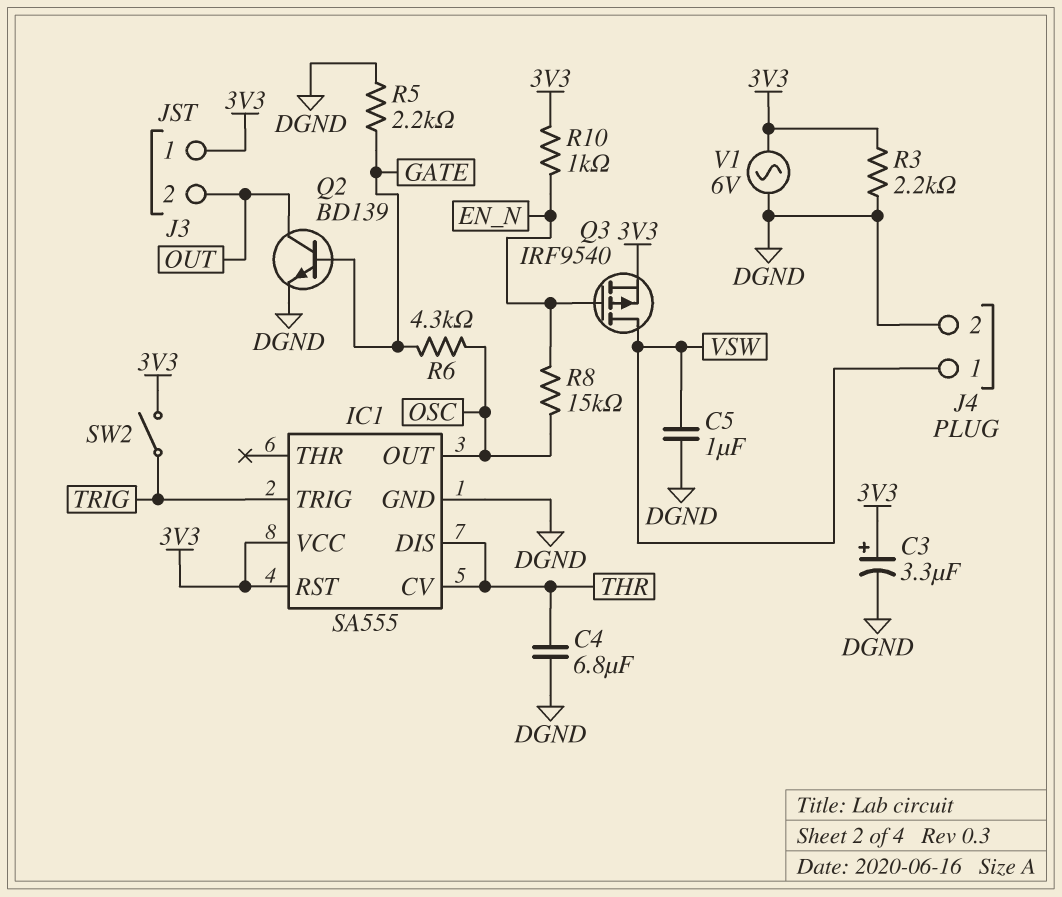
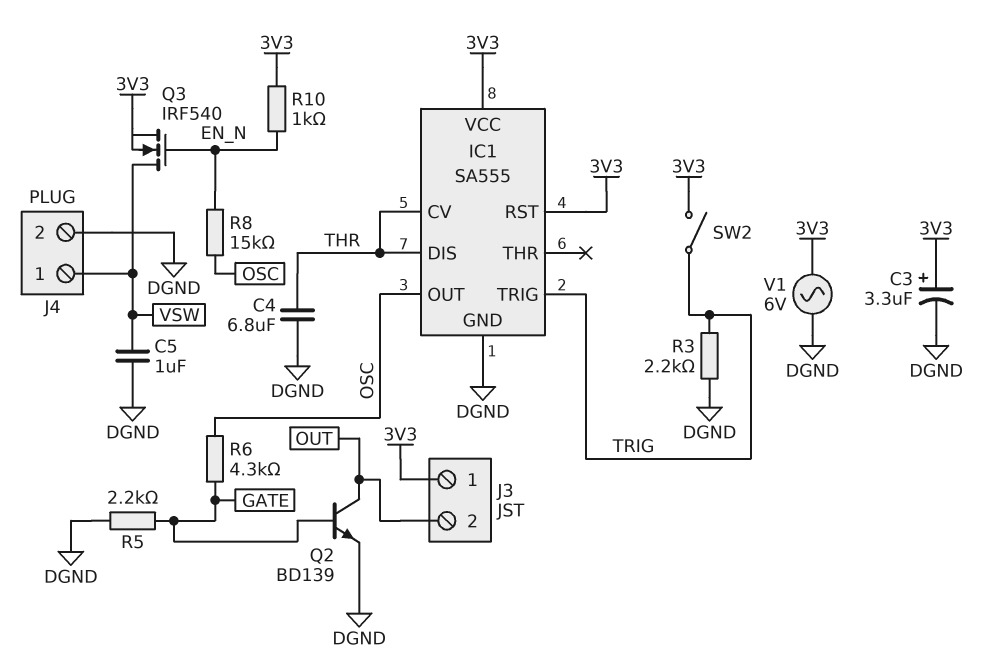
Q3: PMOS IRF9540 (G EN_N, D VSW, S 3V3) -> NMOS IRF540 (G EN_N, D VSW, S 3V3)
R3: 2.2k (3V3, DGND) -> 2.2k (DGND, TRIG)

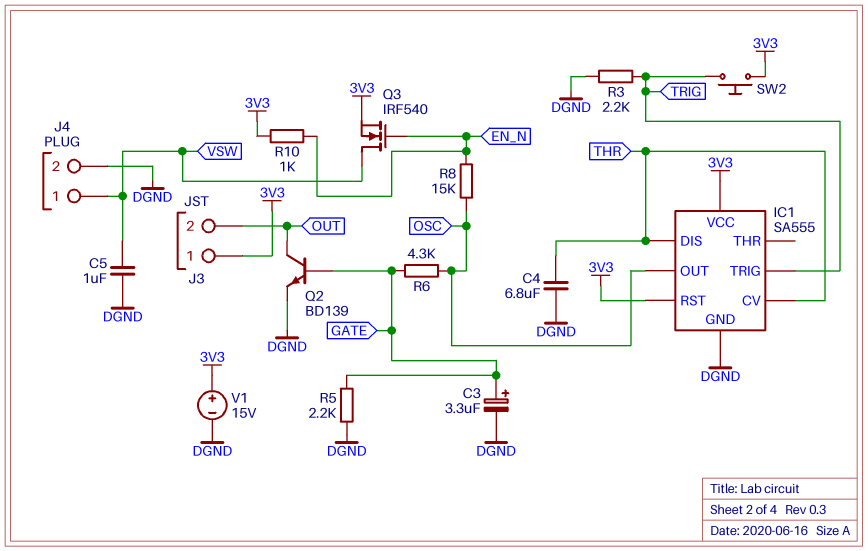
C3: 3.3uF (plus 3V3, minus DGND) -> 3.3uF (plus GATE, minus DGND)
SW2: switch (3V3, TRIG) -> button (3V3, TRIG)
V1: AC 6V (3V3, DGND) -> 15V (plus 3V3, minus DGND)

